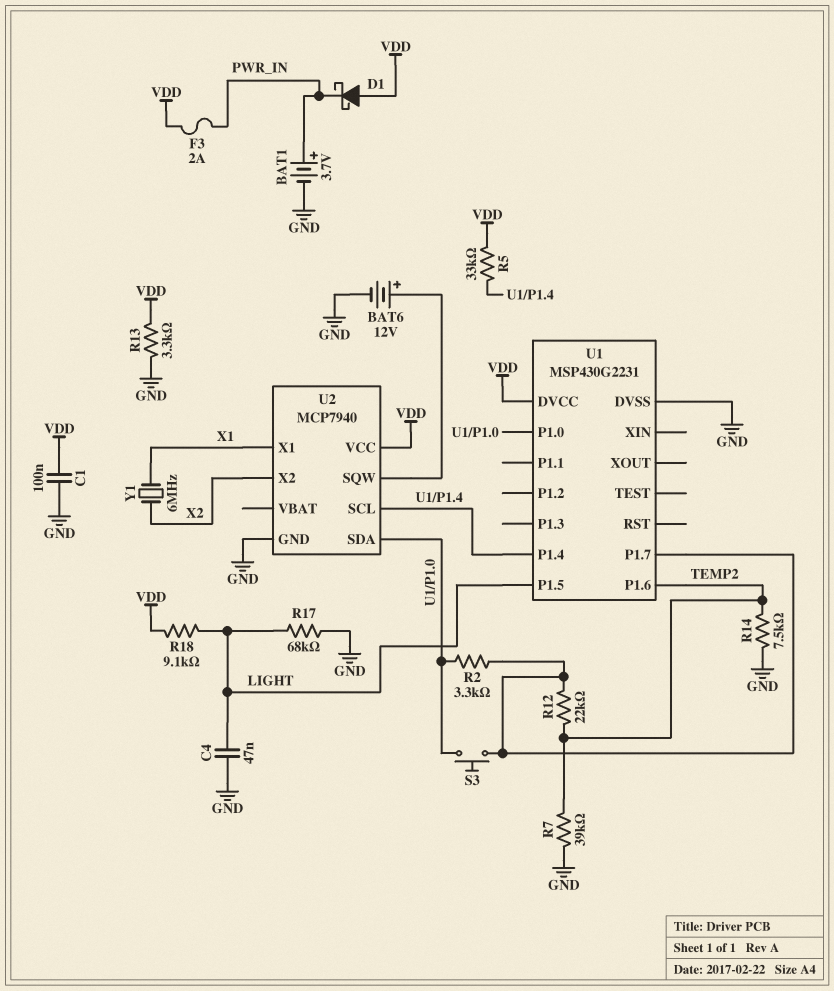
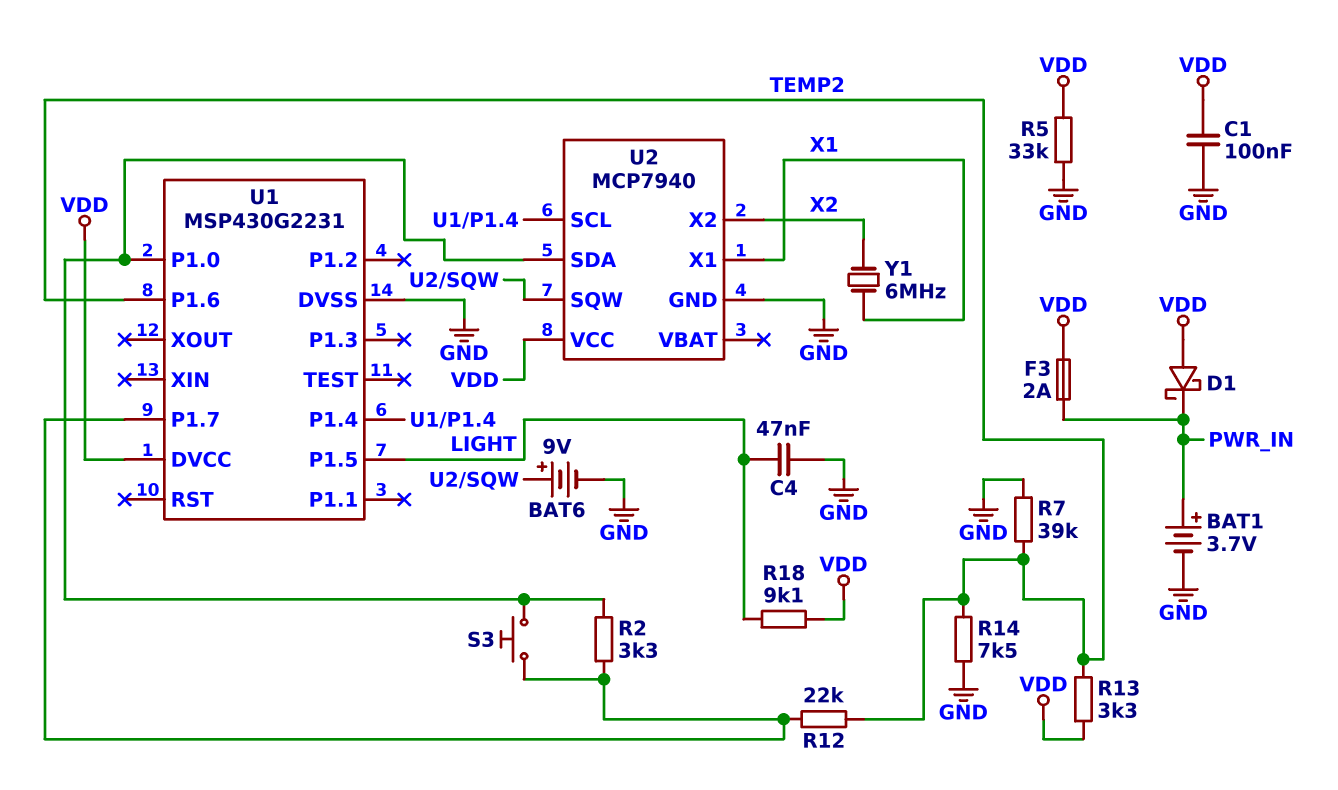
BAT6: 12V (plus U2/SQW, minus GND) -> 9V (plus U2/SQW, minus GND)
R5: 33k (U1/P1.4, VDD) -> 33k (GND, VDD)
R13: 3.3k (GND, VDD) -> 3.3k (TEMP2, VDD)
R17: 68k (GND, LIGHT) -> none

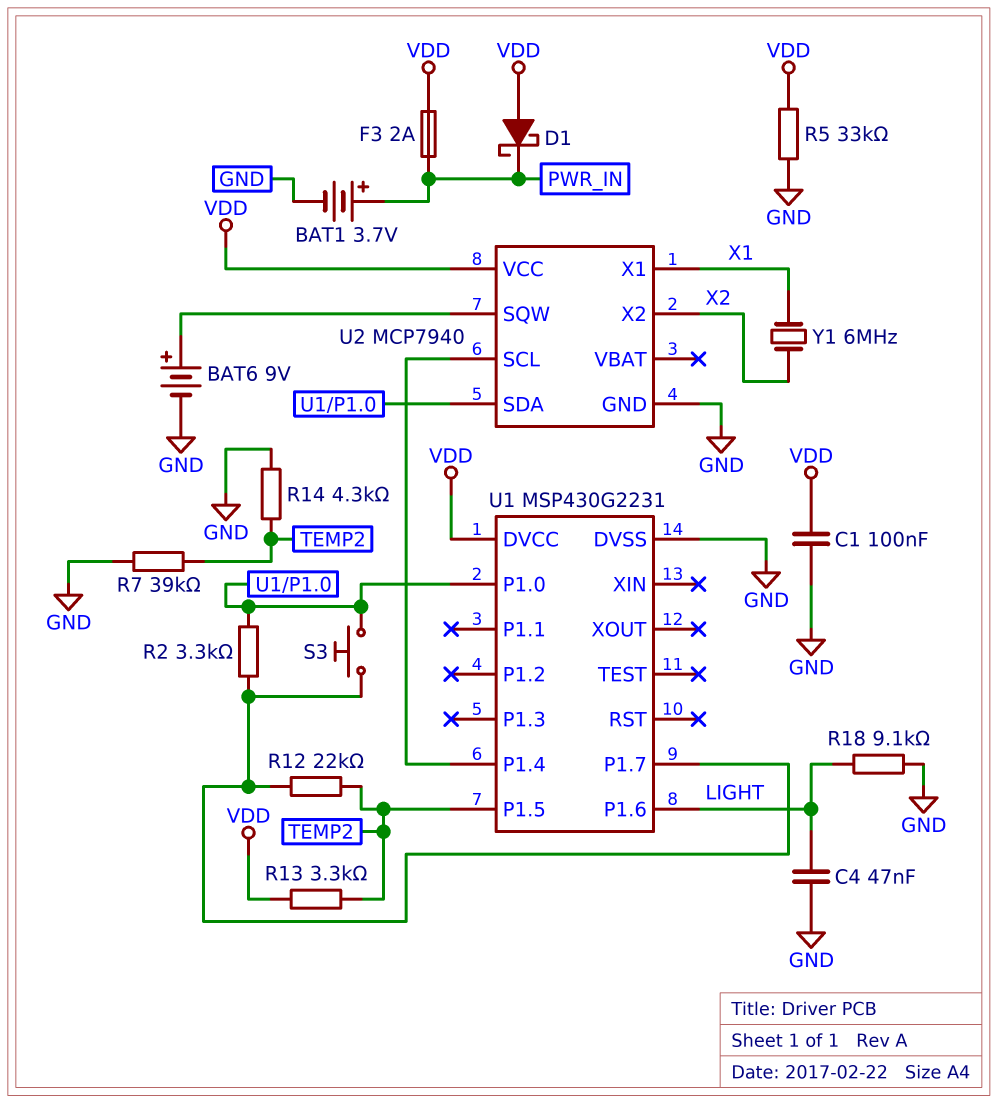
R14: 7.5k (GND, TEMP2) -> 4.3k (GND, TEMP2)
R18: 9.1k (LIGHT, VDD) -> 9.1k (GND, LIGHT)
U1 pin P1.5: LIGHT -> TEMP2
U1 pin P1.6: TEMP2 -> LIGHT

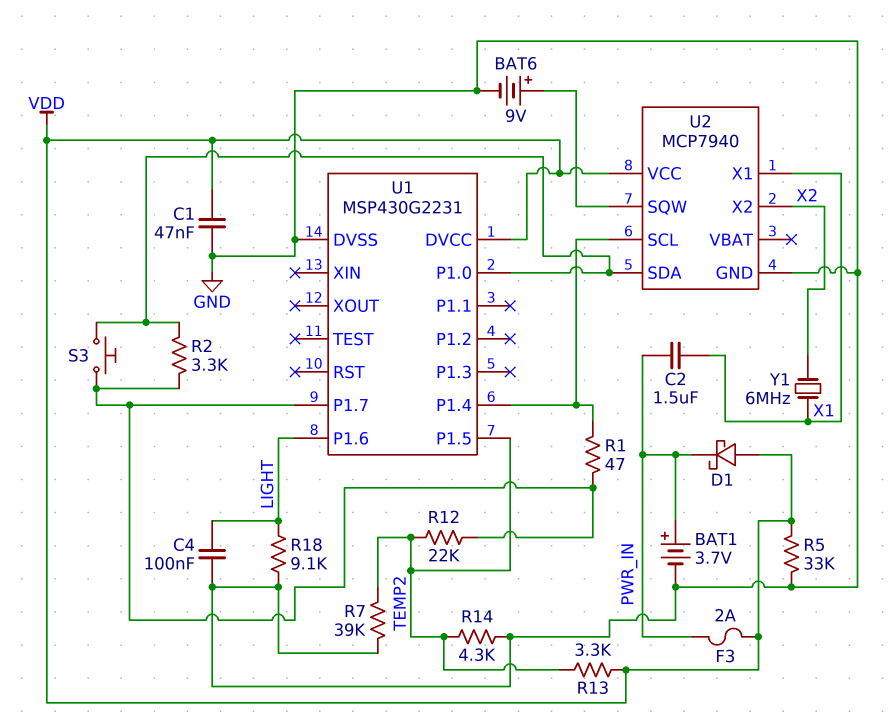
C1: 100nF (GND, VDD) -> 47nF (GND, VDD)
C2: none -> 1.5uF (PWR_IN, X1)
C4: 47nF (GND, LIGHT) -> 100nF (GND, LIGHT)
R1: none -> 47 (U1/P1.4, U1/P1.7)

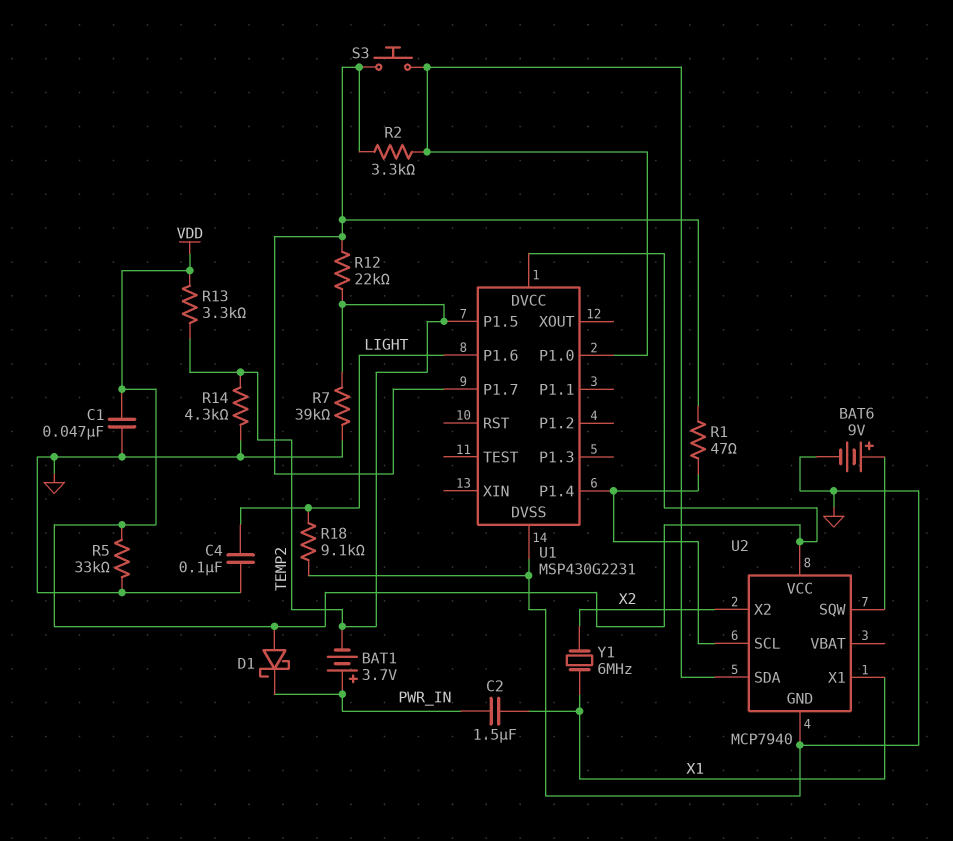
BAT1: 3.7V (plus PWR_IN, minus GND) -> 3.7V (plus PWR_IN, minus TEMP2)
F3: 2A (PWR_IN, VDD) -> none

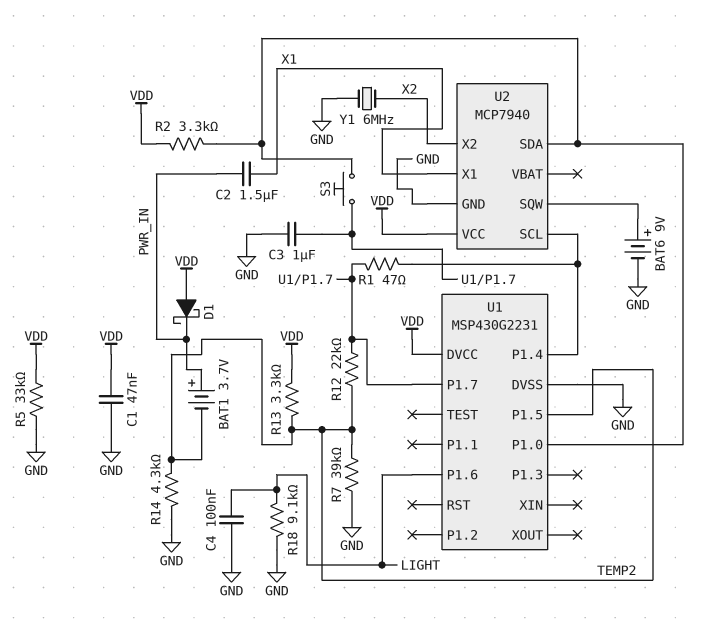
C3: none -> 1uF (GND, U1/P1.7)
R2: 3.3k (U1/P1.0, U1/P1.7) -> 3.3k (U1/P1.0, VDD)
Y1: 6MHz (X1, X2) -> 6MHz (GND, X2)

